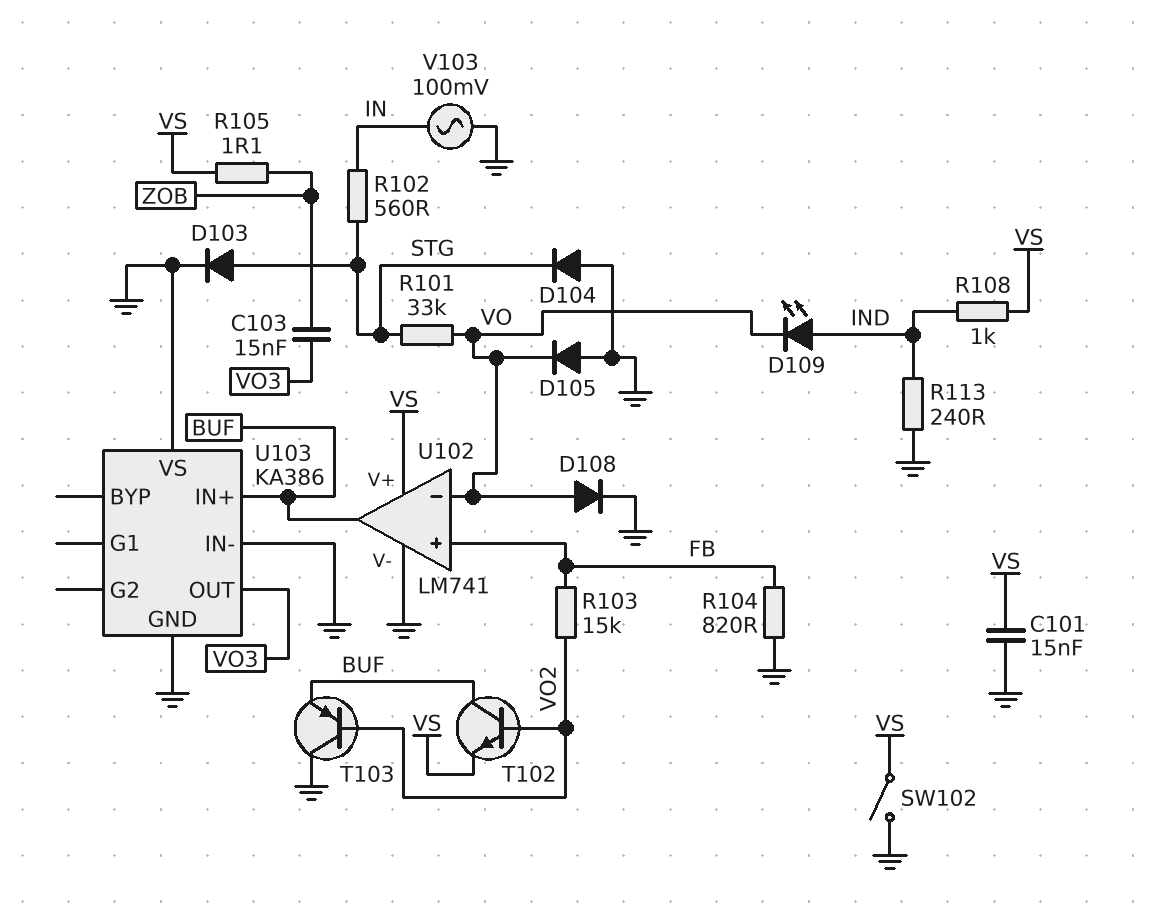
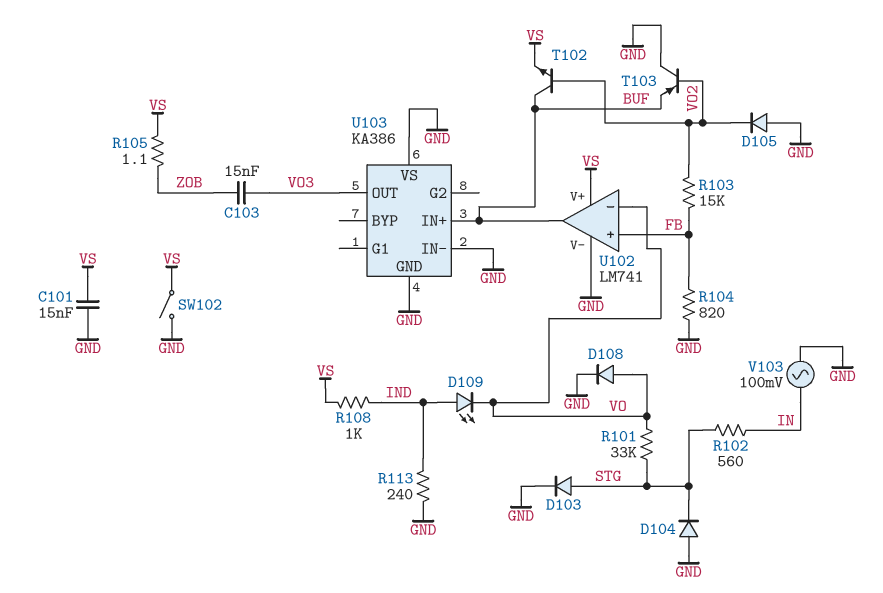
D105: diode (A GND, K VO) -> diode (A GND, K VO2)

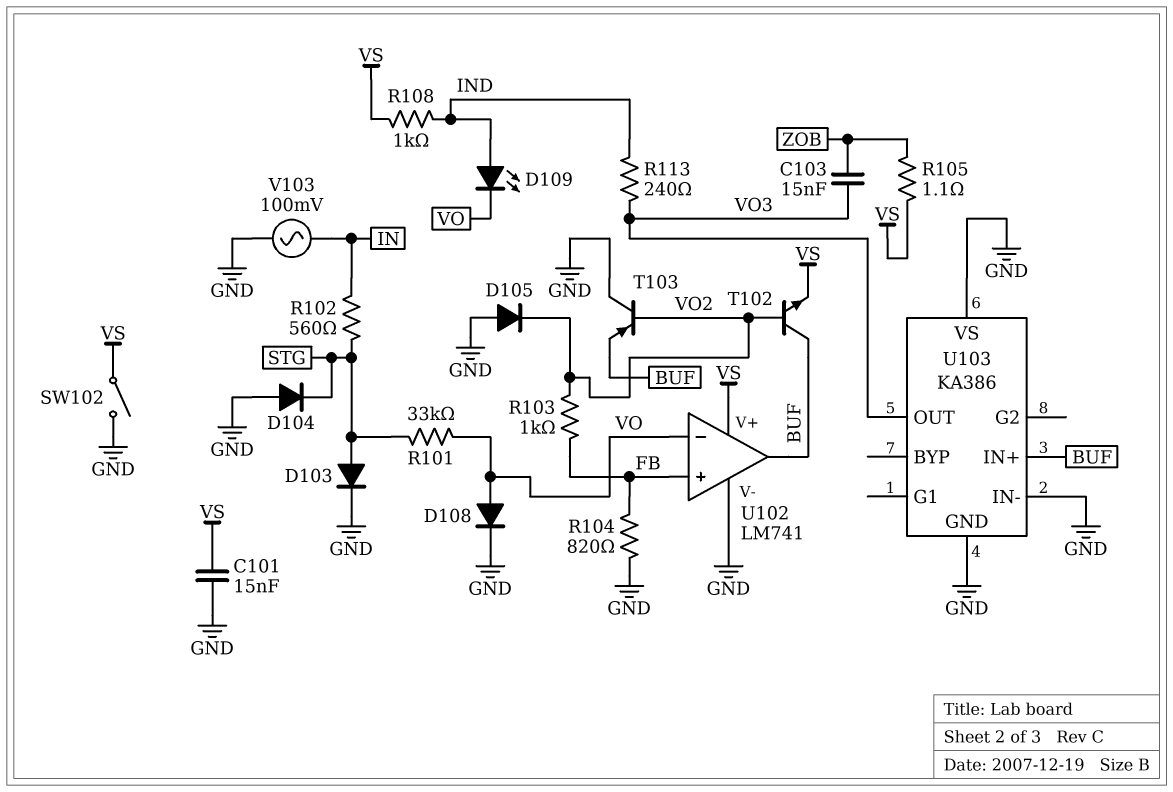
R103: 15k (FB, VO2) -> 1k (FB, VO2)
R113: 240 (GND, IND) -> 240 (IND, VO3)

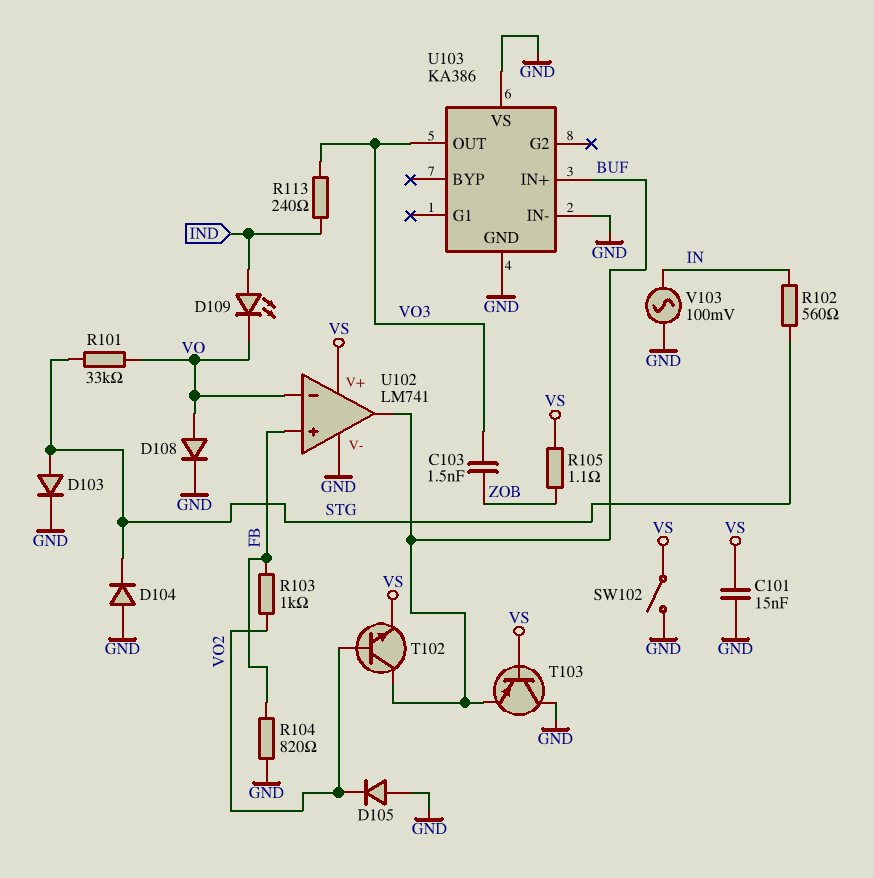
C103: 15nF (VO3, ZOB) -> 1.5nF (VO3, ZOB)
R108: 1k (IND, VS) -> none
T103: PNP (B VO2, C GND, E BUF) -> PNP (B VS, C GND, E BUF)

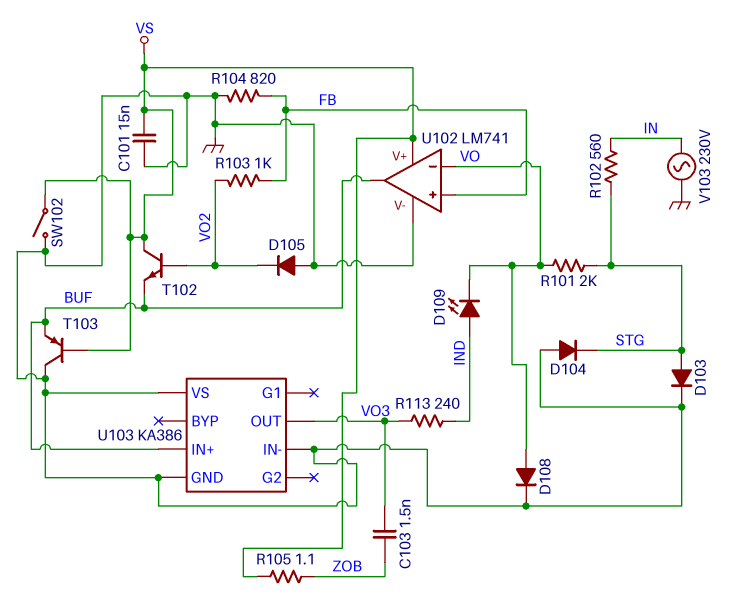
R101: 33k (STG, VO) -> 2k (STG, VO)
T102: NPN (B VO2, C BUF, E VS) -> NPN (B VO2, C VS, E BUF)
V103: AC 100mV (GND, IN) -> AC 230V (GND, IN)

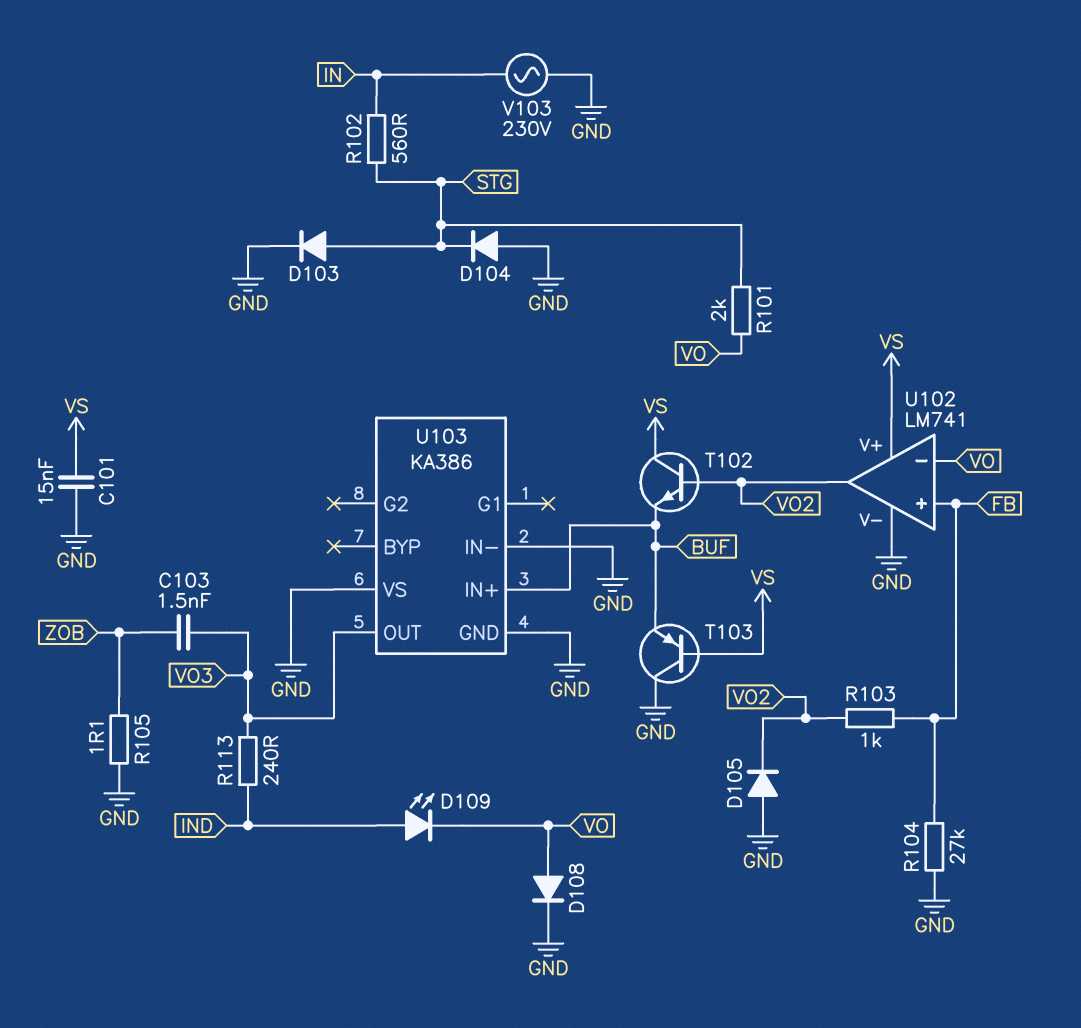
R104: 820 (FB, GND) -> 27k (FB, GND)
R105: 1.1 (VS, ZOB) -> 1.1 (GND, ZOB)
SW102: switch (GND, VS) -> none
U102 pin out: BUF -> VO2

